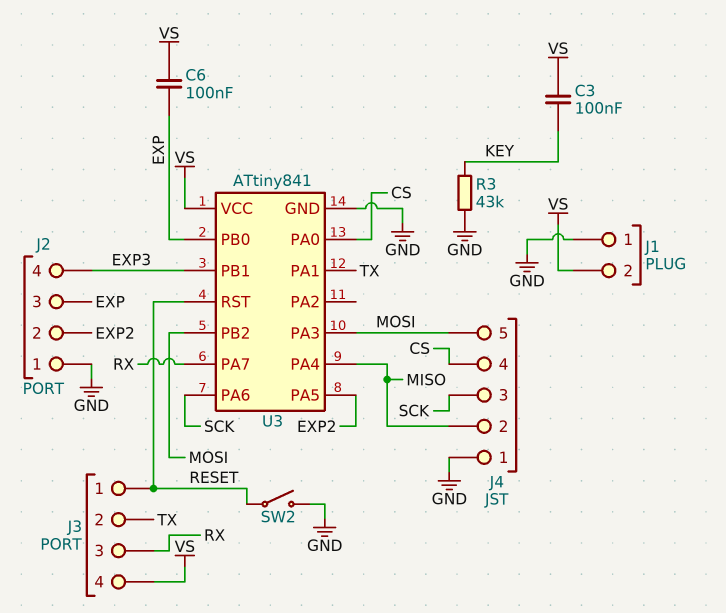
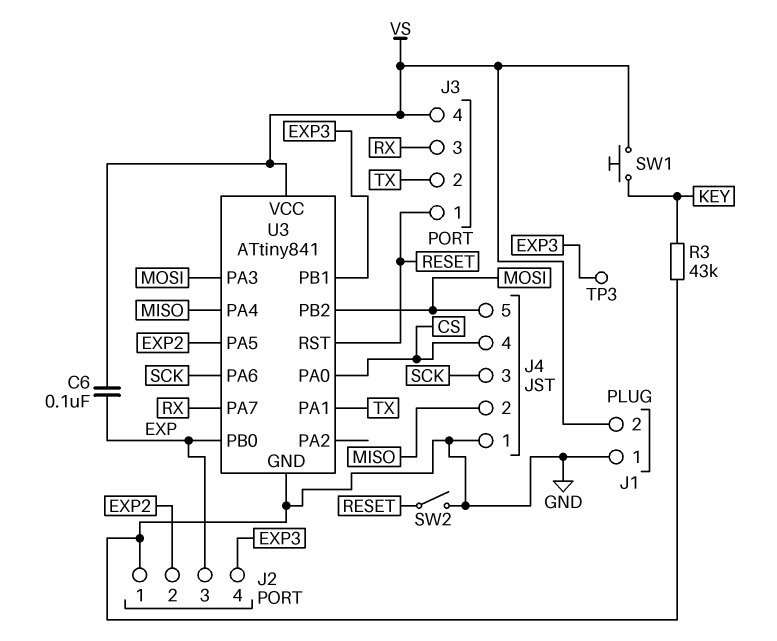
C3: 100nF (KEY, VS) -> none
SW1: none -> button (KEY, VS)
TP3: none -> test point (EXP3)

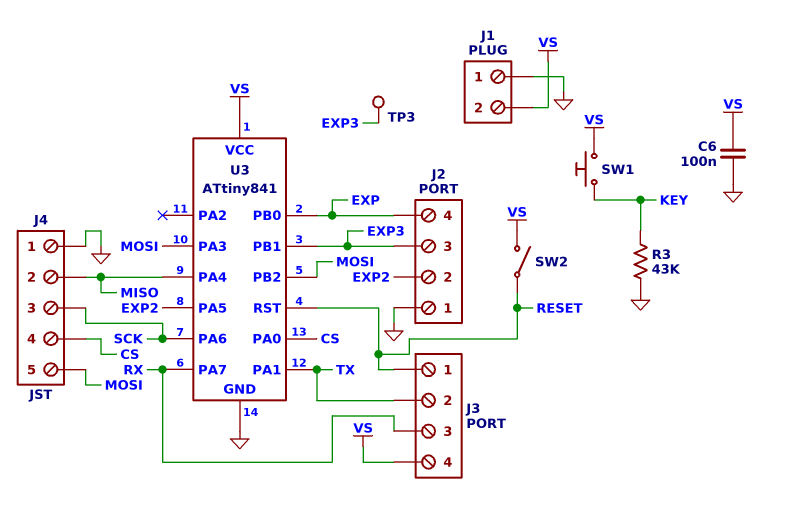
C6: 100nF (EXP, VS) -> 100nF (GND, VS)
J2 pin 3: EXP -> EXP3
J2 pin 4: EXP3 -> EXP
SW2: switch (GND, RESET) -> switch (RESET, VS)

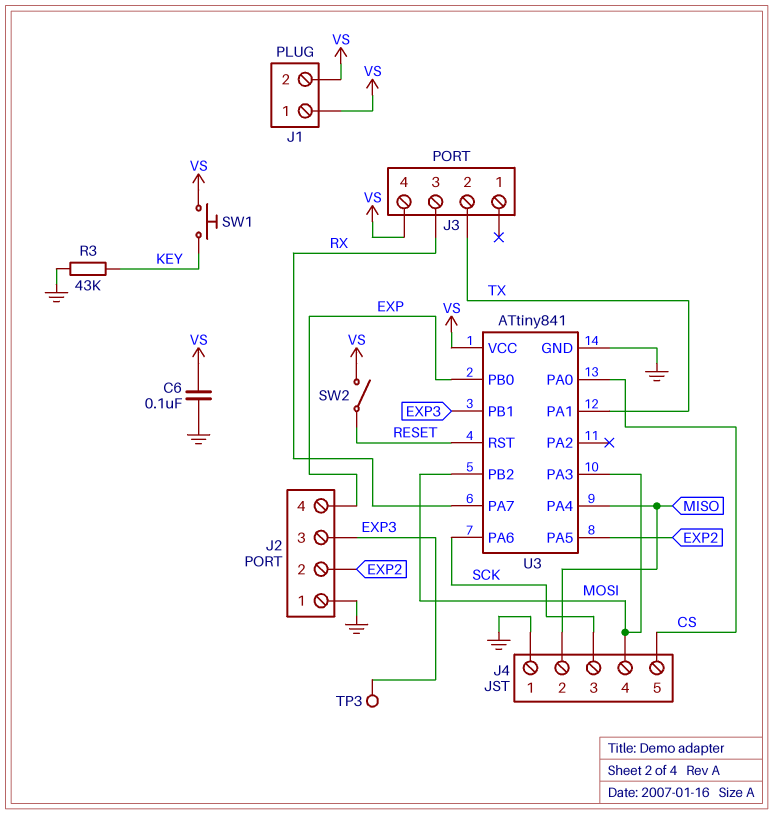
J1 pin 1: GND -> VS
J3 pin 1: RESET -> none
J4 pin 4: CS -> MOSI
J4 pin 5: MOSI -> CS

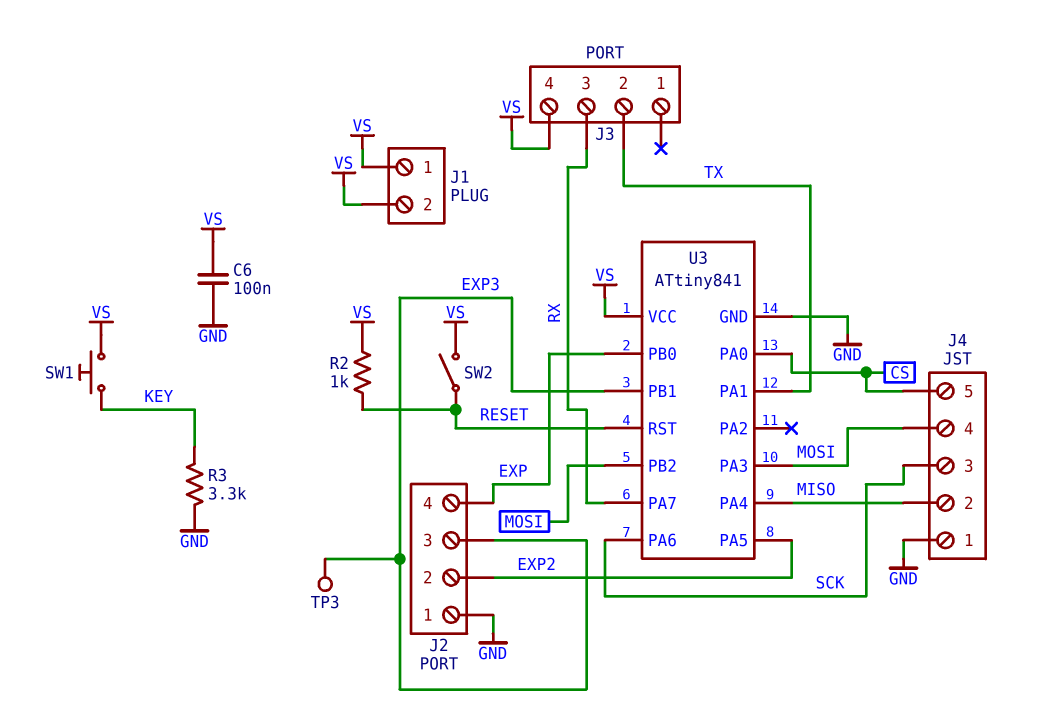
R2: none -> 1k (RESET, VS)
R3: 43k (GND, KEY) -> 3.3k (GND, KEY)

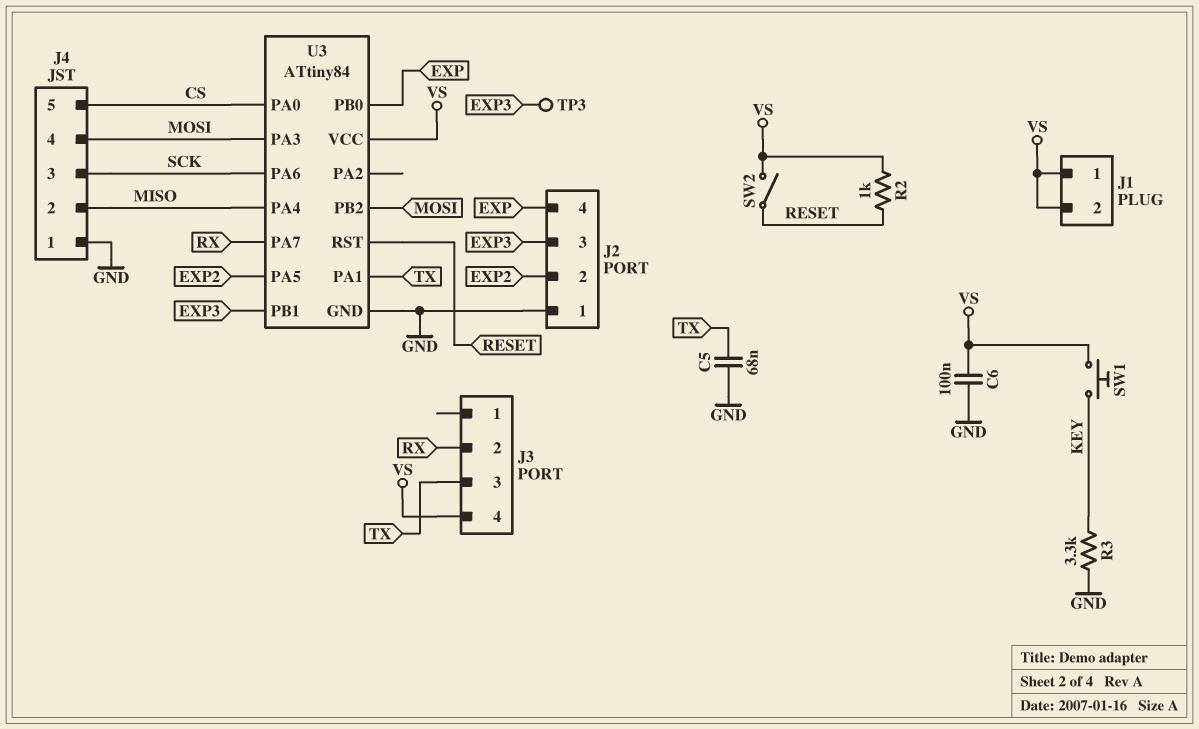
C5: none -> 68nF (GND, TX)
J3 pin 2: TX -> RX
J3 pin 3: RX -> TX
U3: ATtiny841 -> ATtiny84

